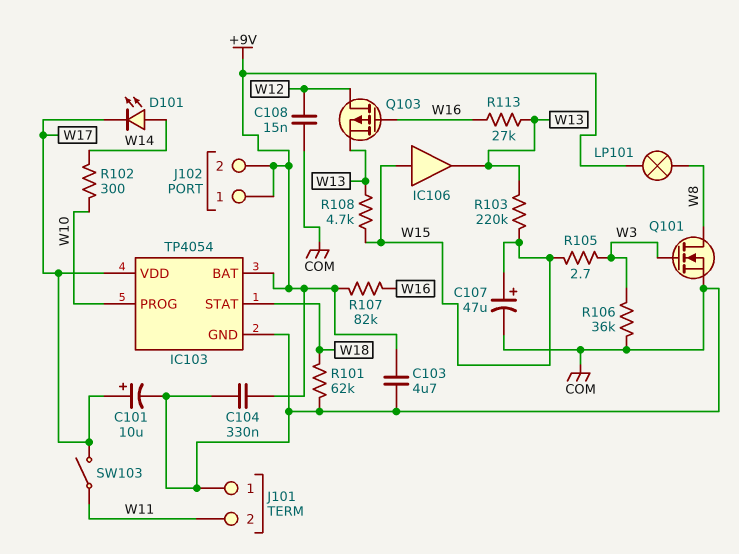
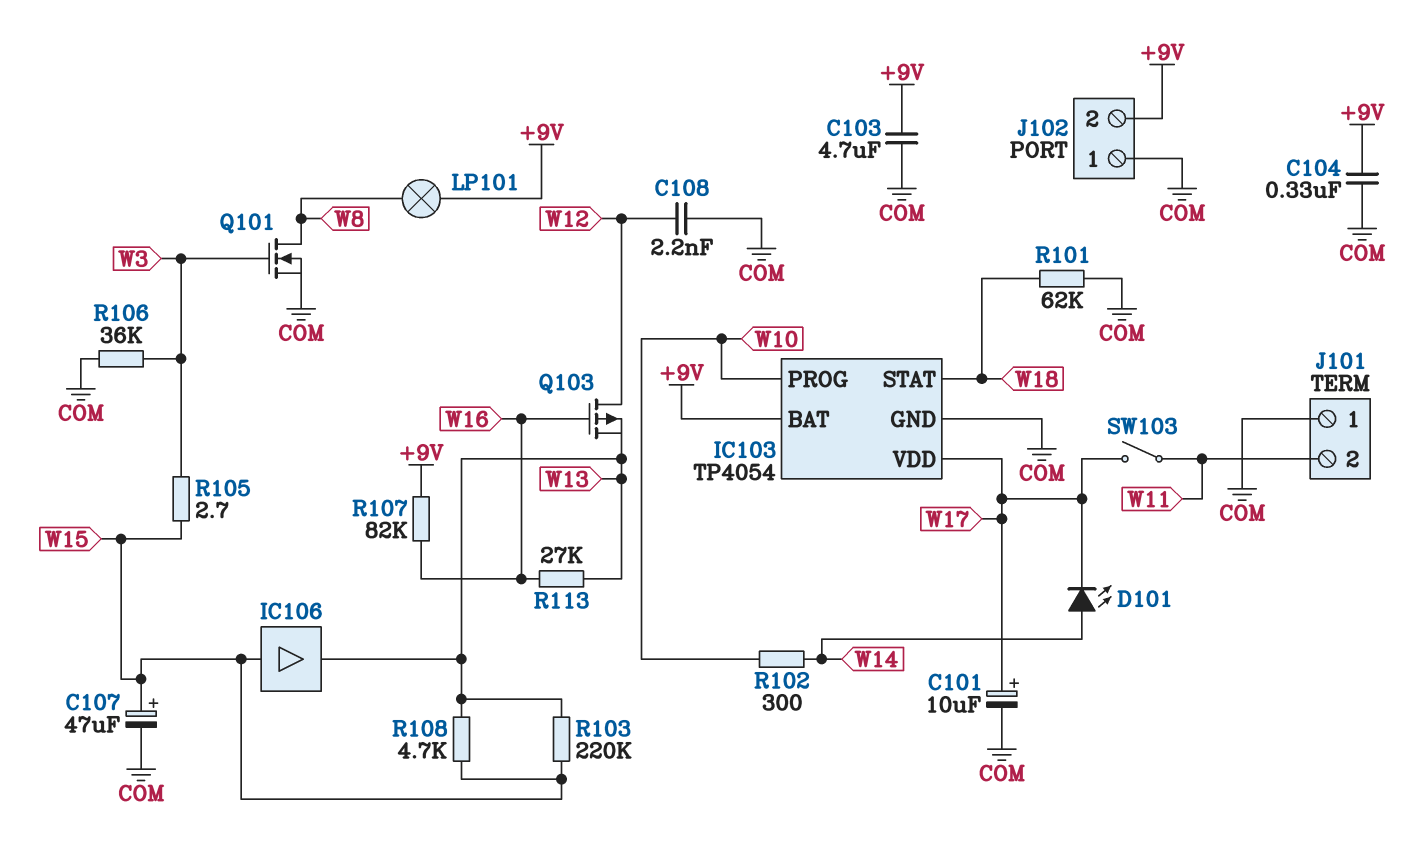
C108: 15nF (COM, W12) -> 2.2nF (COM, W12)
J102 pin 1: +9V -> COM

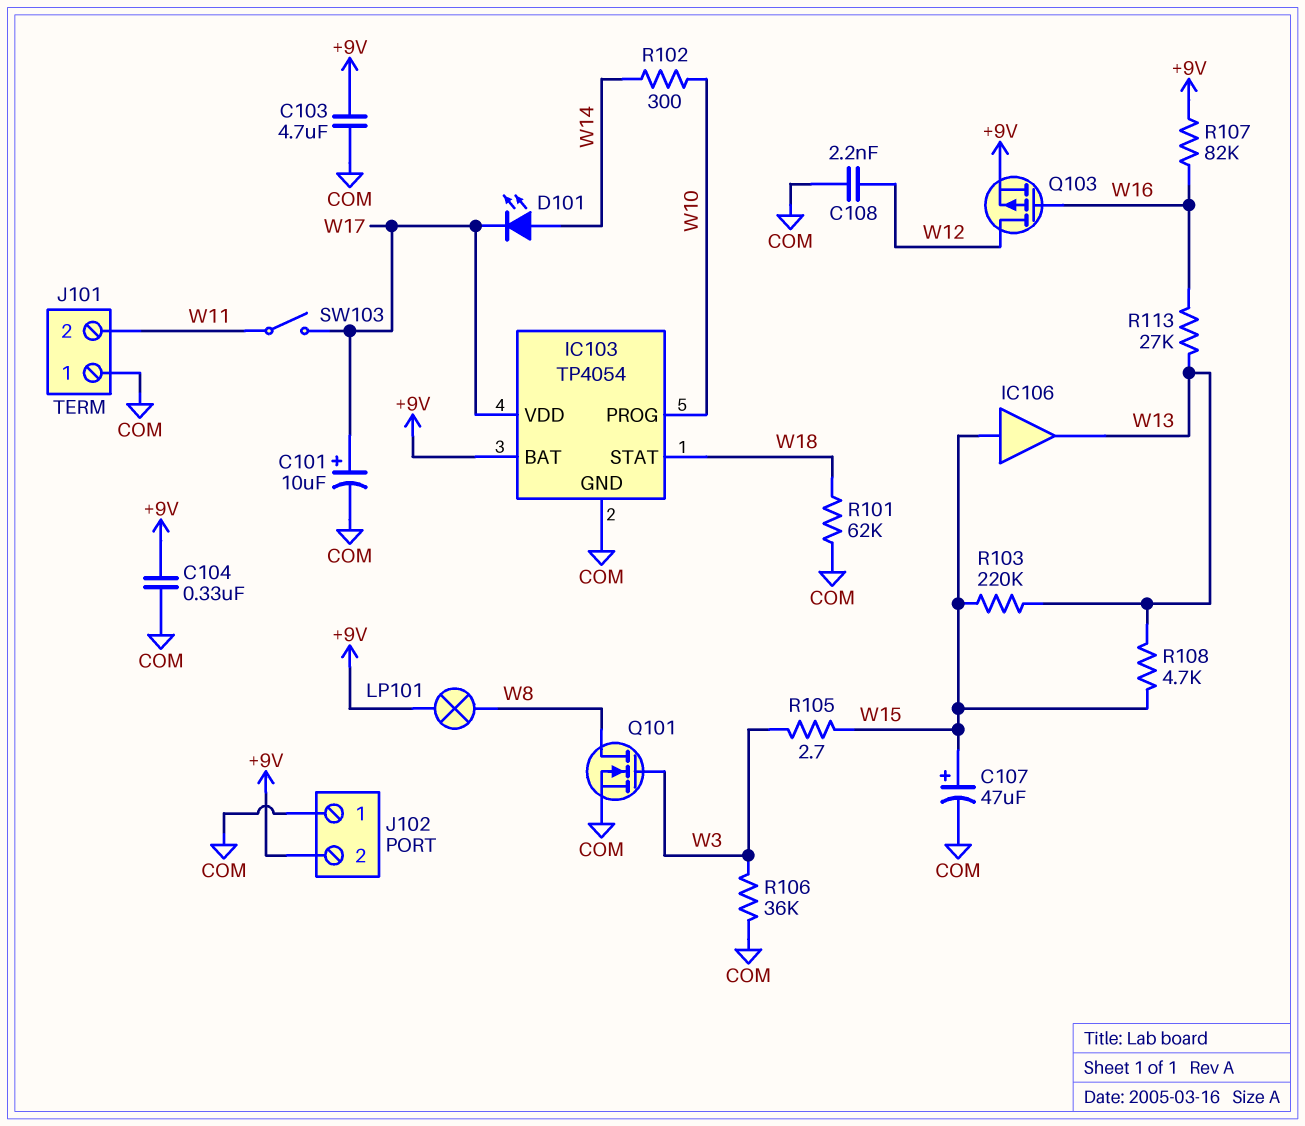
Q103: PMOS (G W16, D W12, S W13) -> PMOS (G W16, D W12, S +9V)

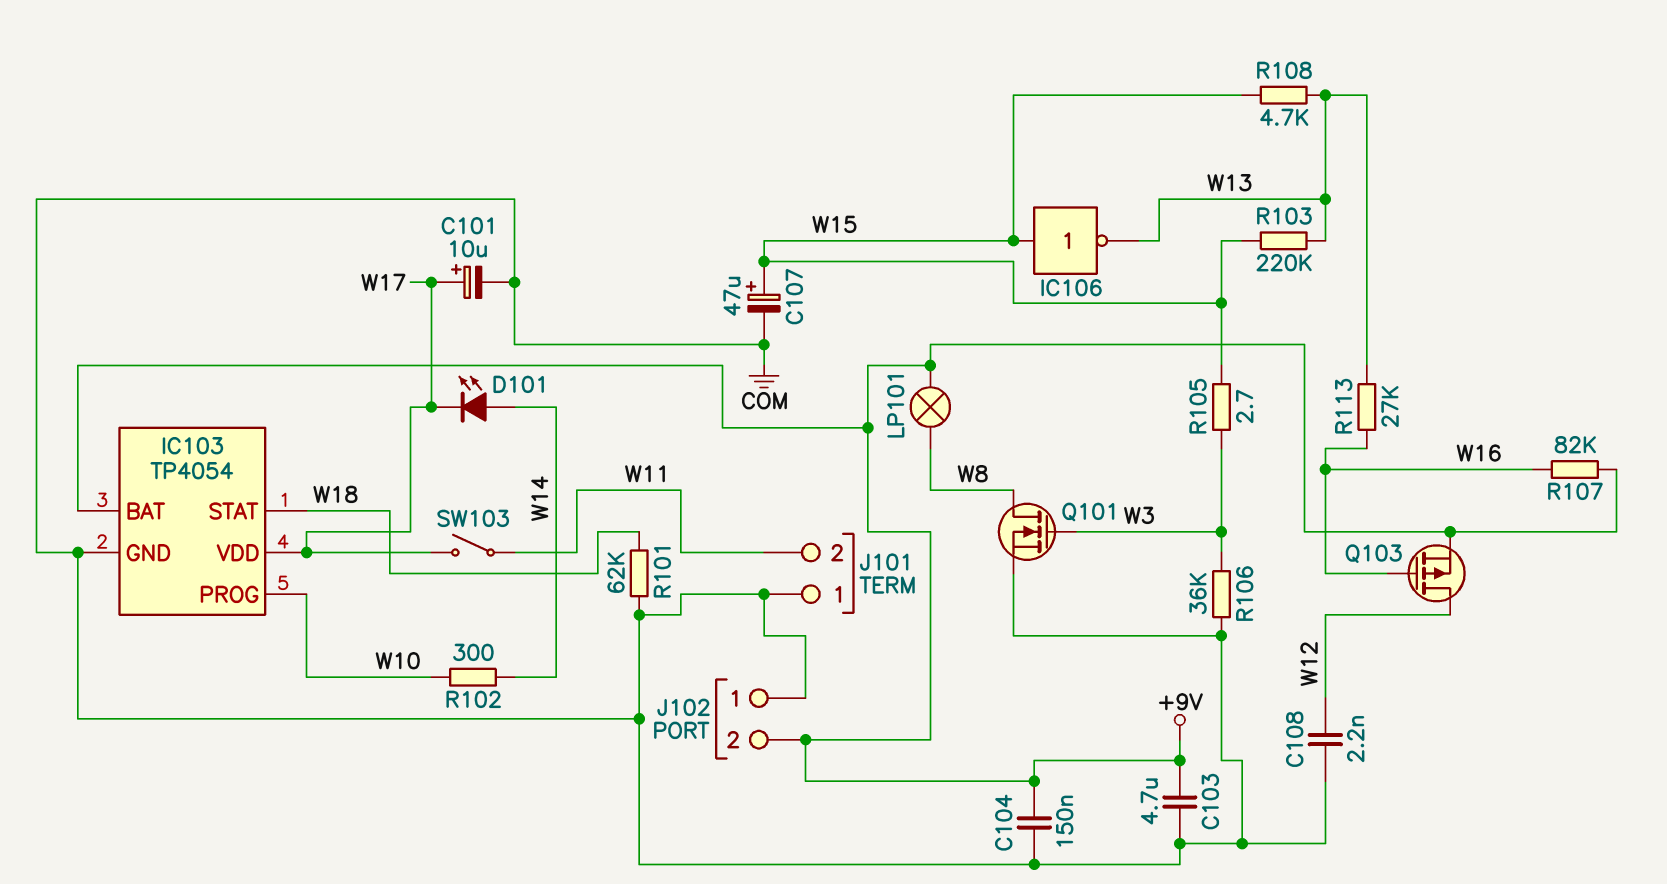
C104: 330nF (+9V, COM) -> 150nF (+9V, COM)
IC106: buffer (in W15, out W13) -> NOT (in W15, out W13)

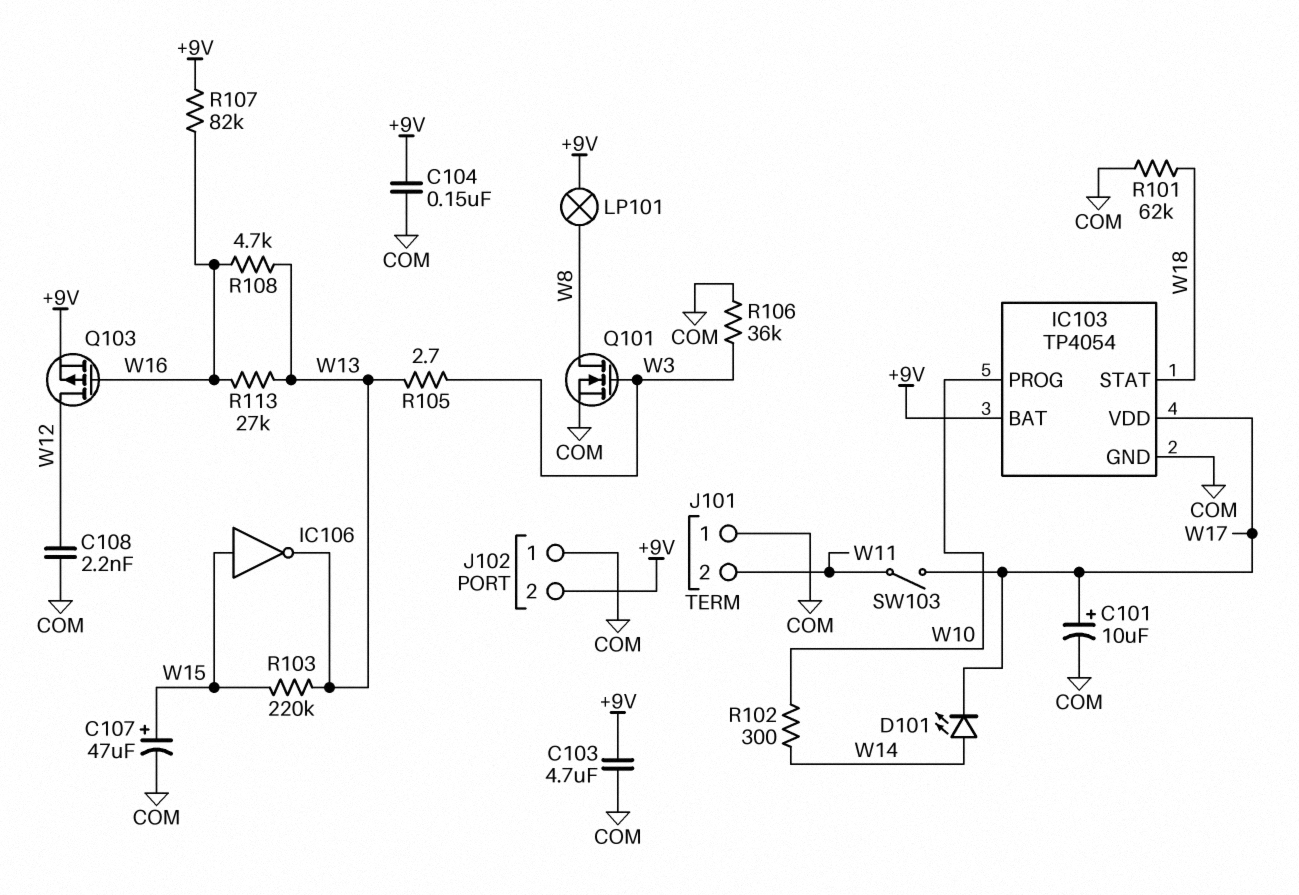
R105: 2.7 (W3, W15) -> 2.7 (W3, W13)
R108: 4.7k (W13, W15) -> 4.7k (W13, W16)

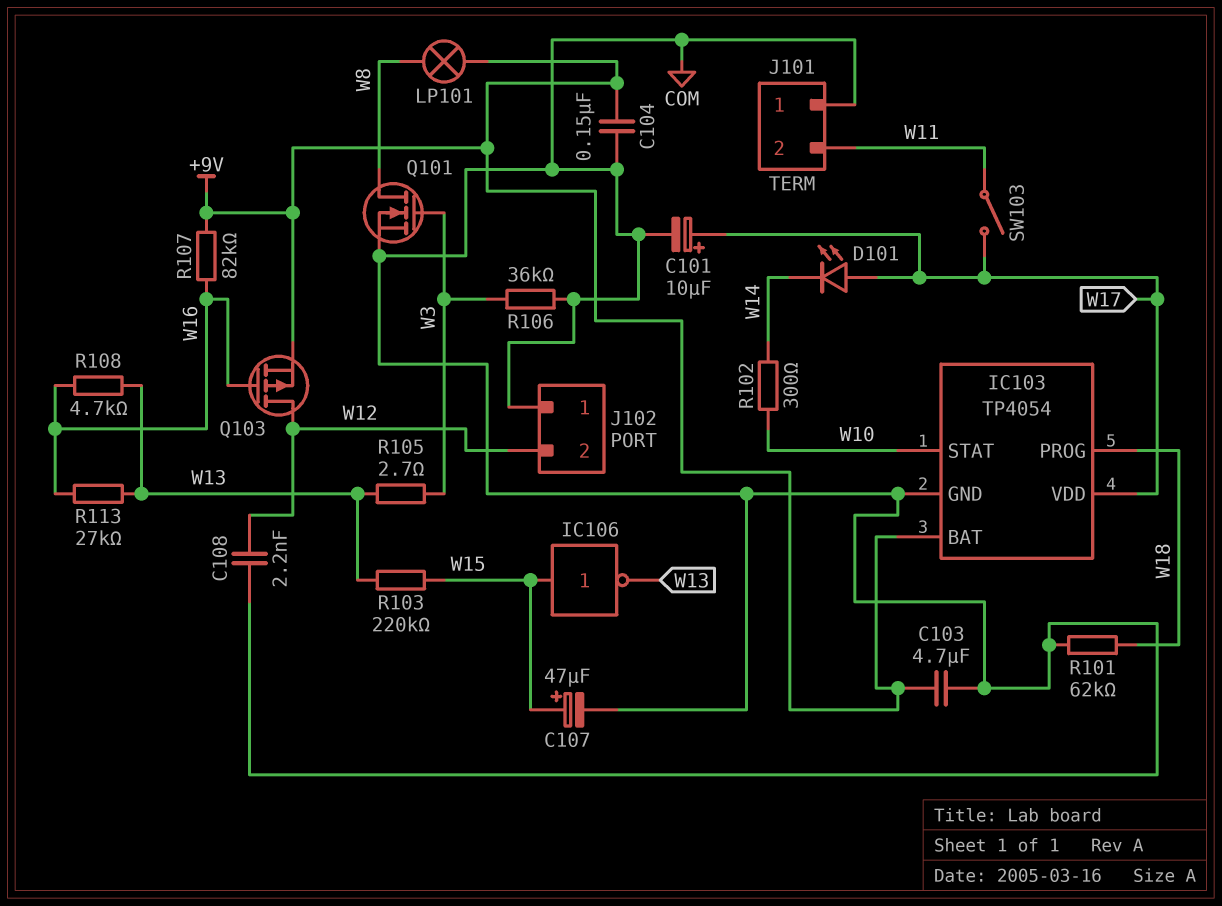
D101: LED (A W14, K W17) -> LED (A W17, K W14)
IC103 pin PROG: W10 -> W18
IC103 pin STAT: W18 -> W10
J102 pin 2: +9V -> W12

